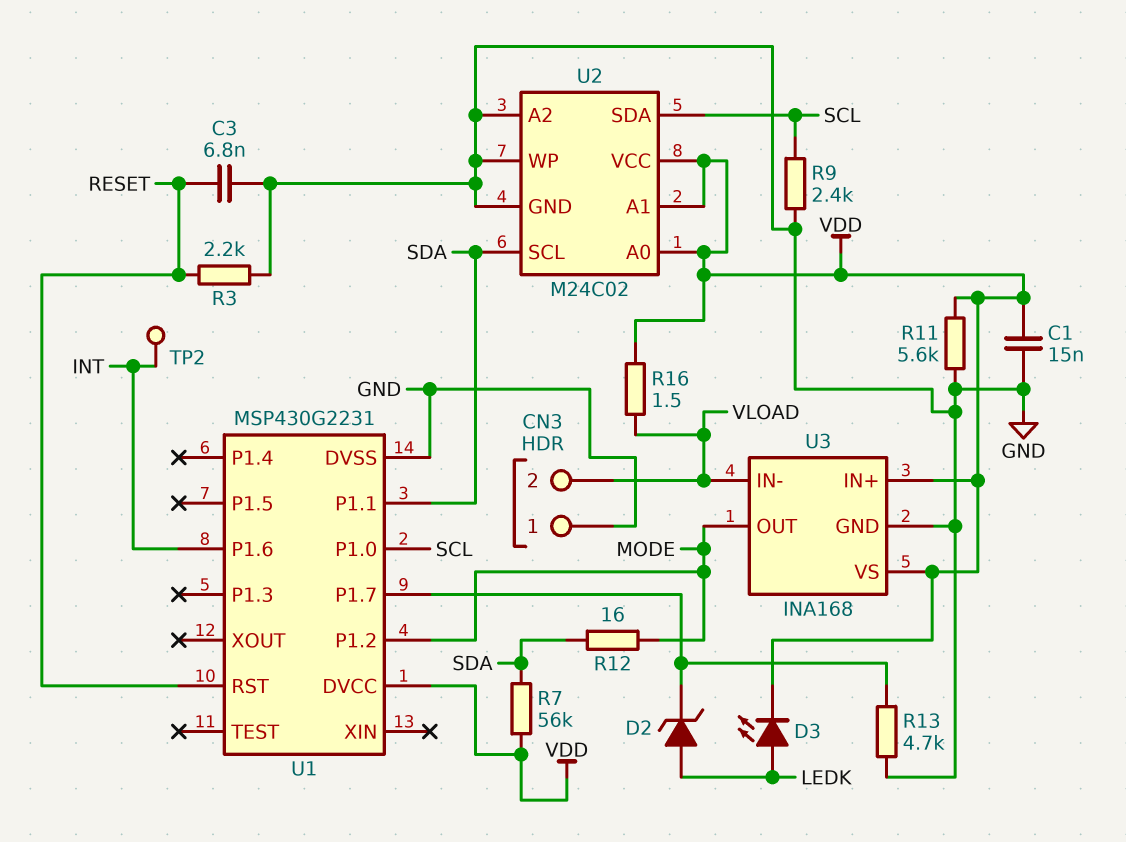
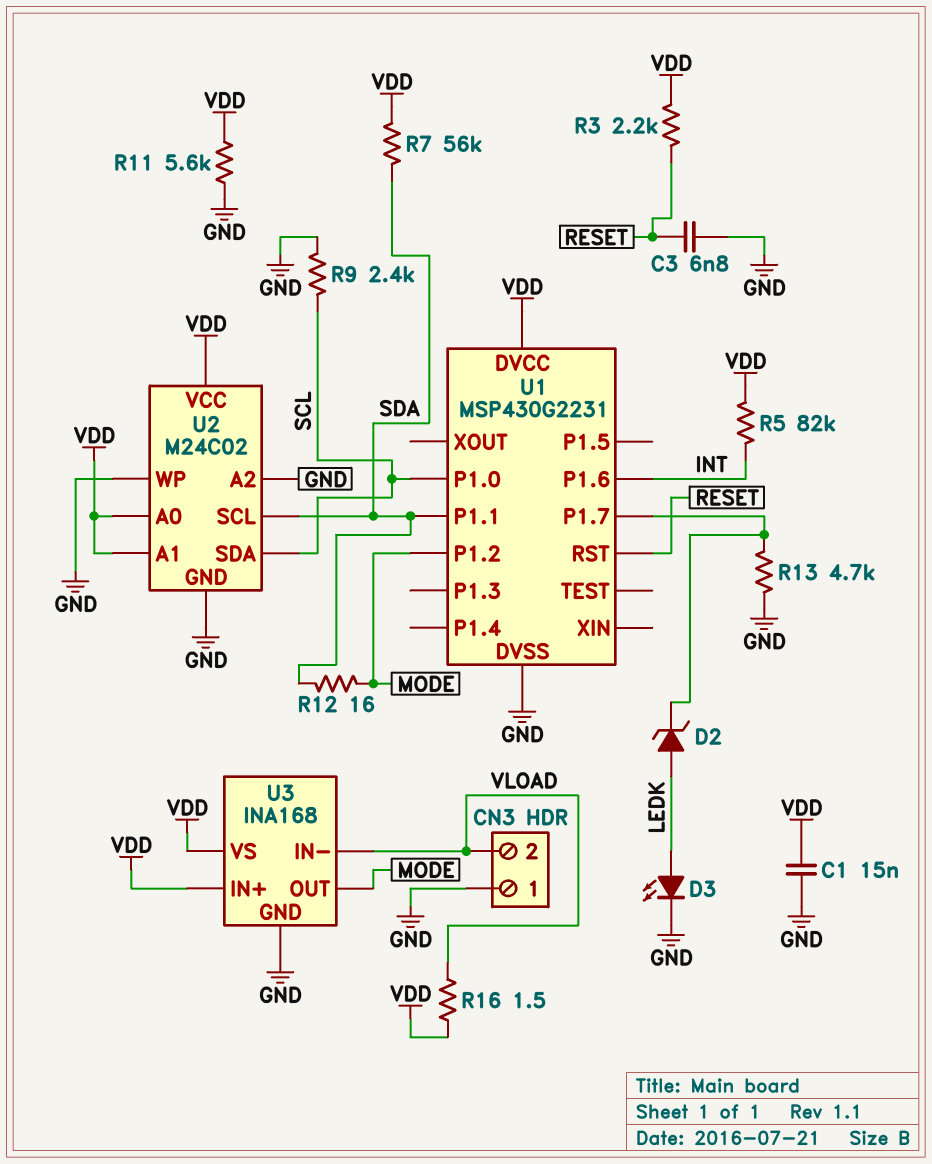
D3: LED (A LEDK, K VDD) -> LED (A LEDK, K GND)
R3: 2.2k (GND, RESET) -> 2.2k (RESET, VDD)
R5: none -> 82k (INT, VDD)
TP2: test point (INT) -> none

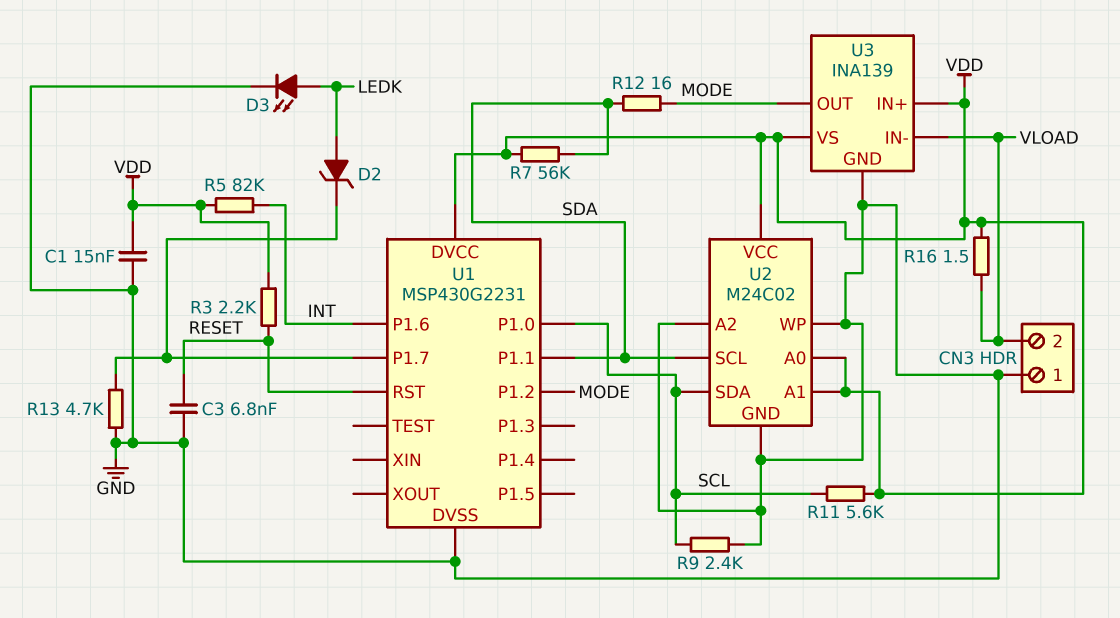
R11: 5.6k (GND, VDD) -> 5.6k (SCL, VDD)
U3: INA168 -> INA139

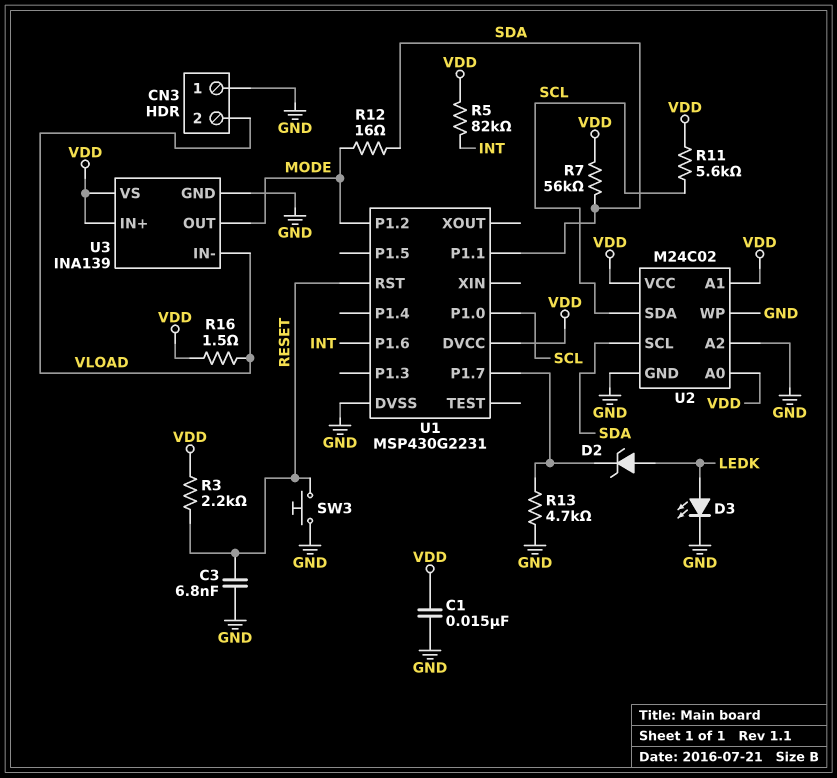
R9: 2.4k (GND, SCL) -> none
SW3: none -> button (GND, RESET)

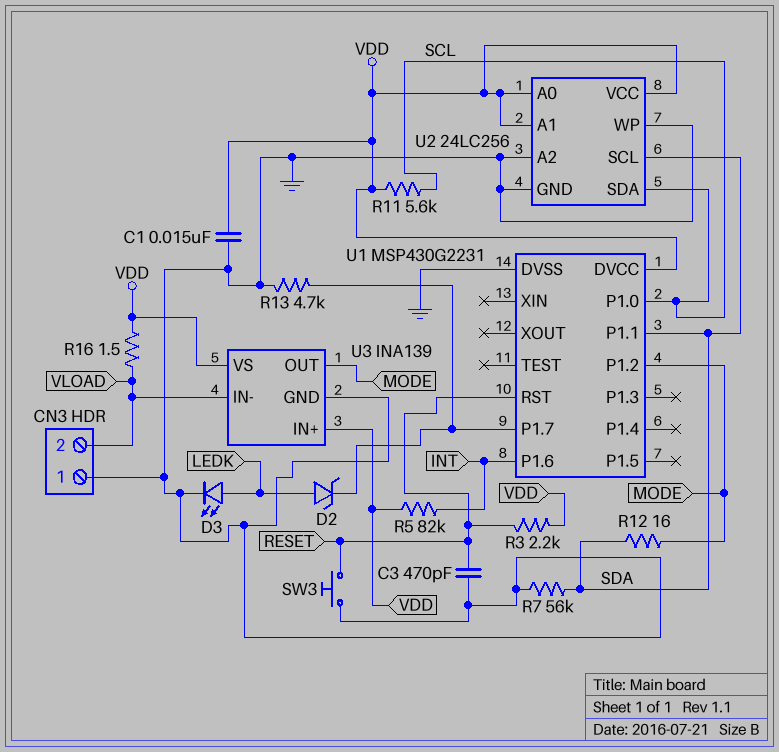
C3: 6.8nF (GND, RESET) -> 470pF (GND, RESET)
R7: 56k (SDA, VDD) -> 56k (GND, SDA)
U2: M24C02 -> 24LC256

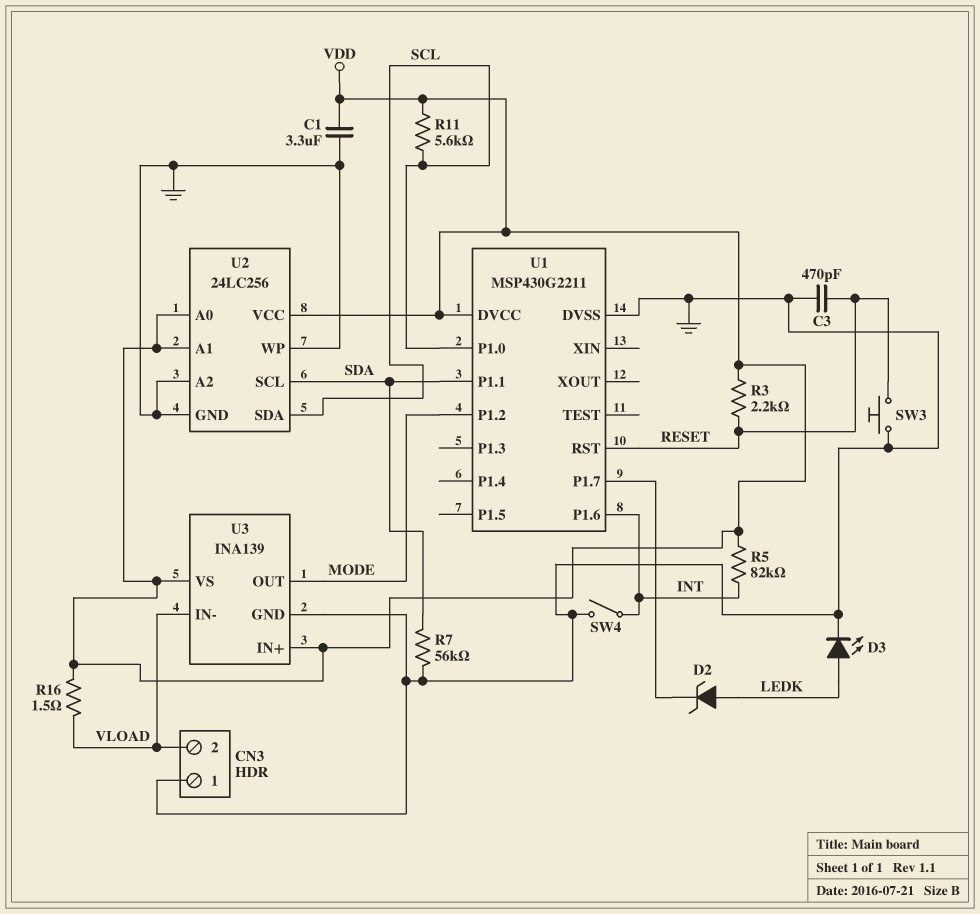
C1: 15nF (GND, VDD) -> 3.3uF (GND, VDD)
R12: 16 (MODE, SDA) -> none
R13: 4.7k (GND, U1/P1.7) -> none
SW4: none -> switch (GND, INT)
U1: MSP430G2231 -> MSP430G2211

